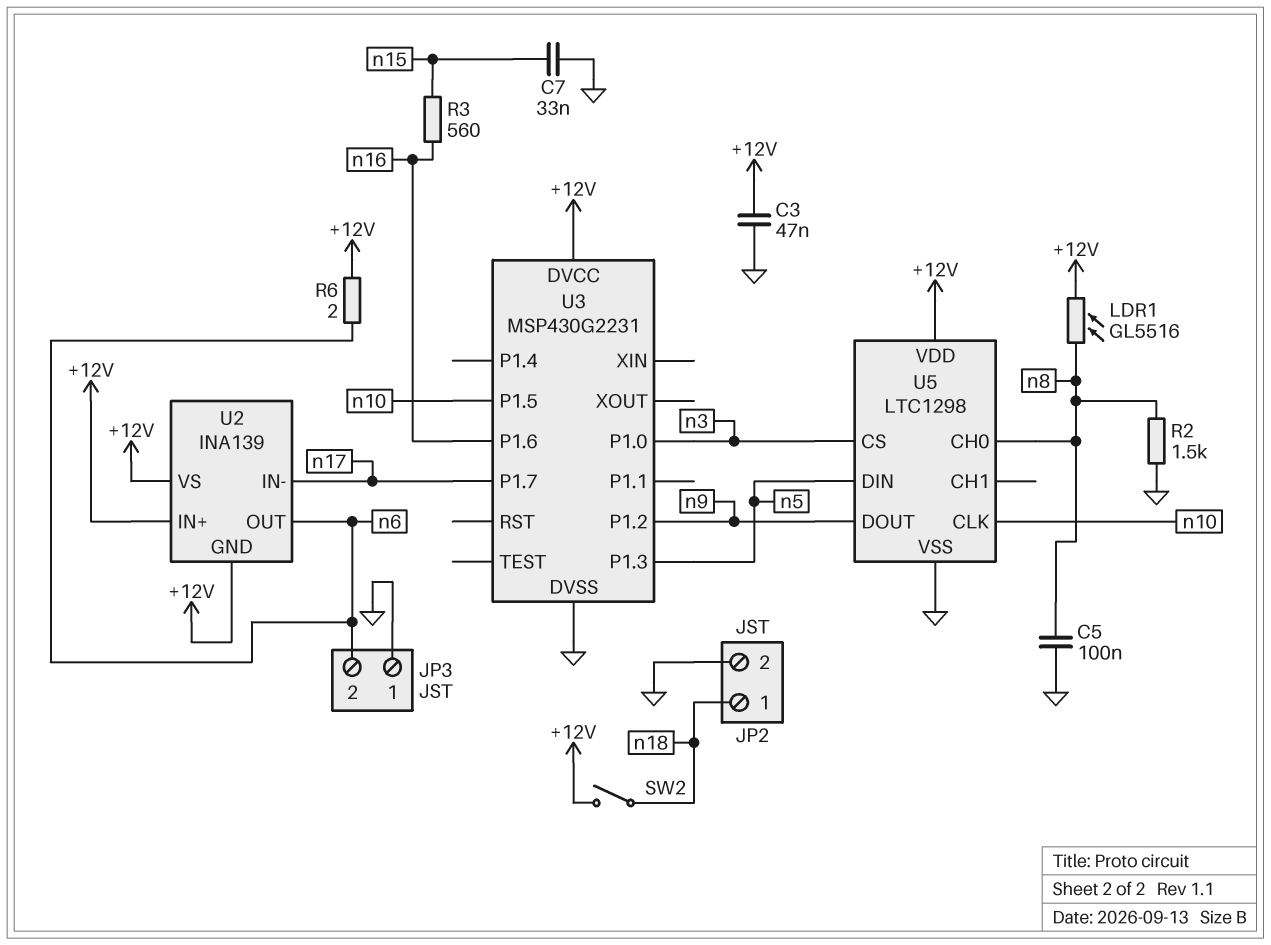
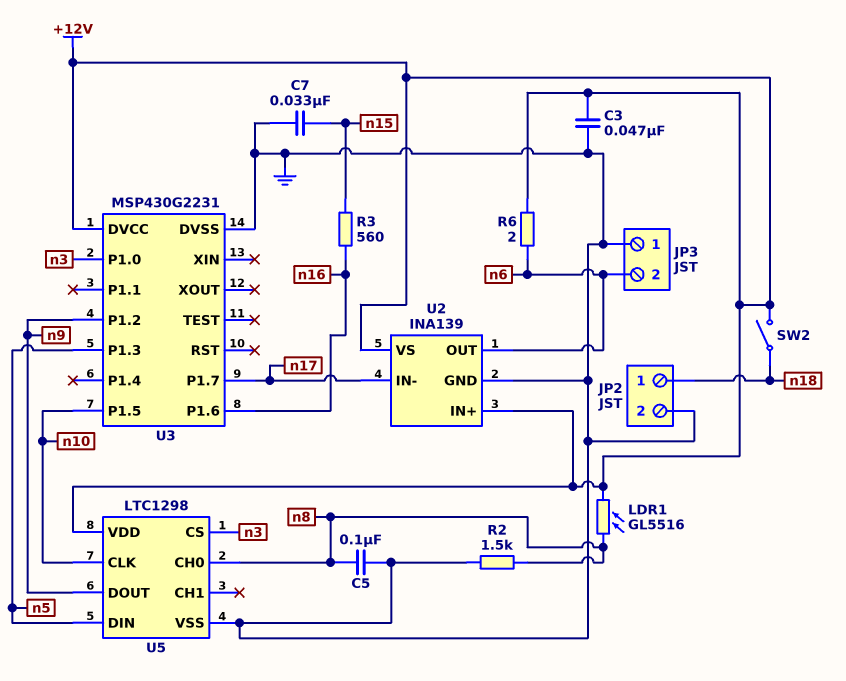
U2 pin GND: +12V -> GND

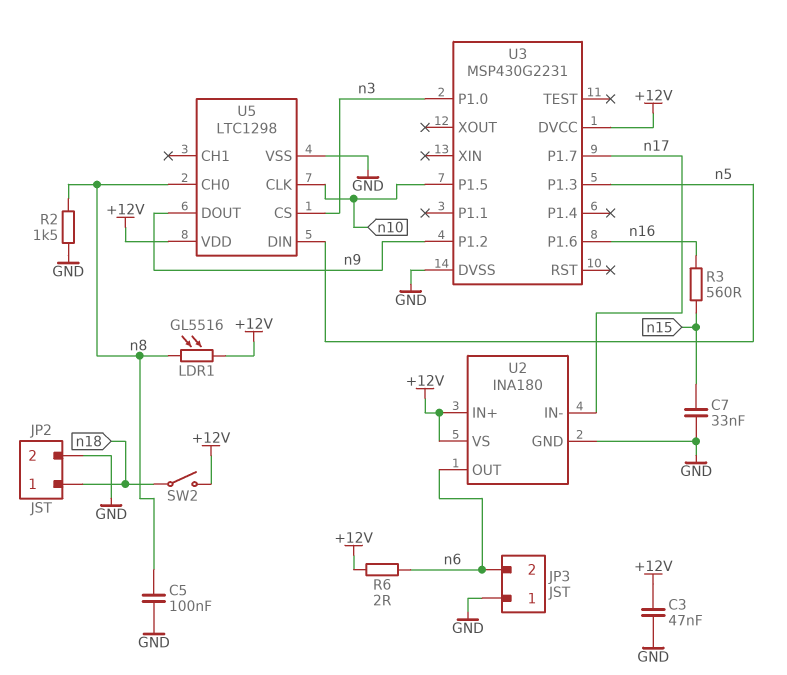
U2: INA139 -> INA180

